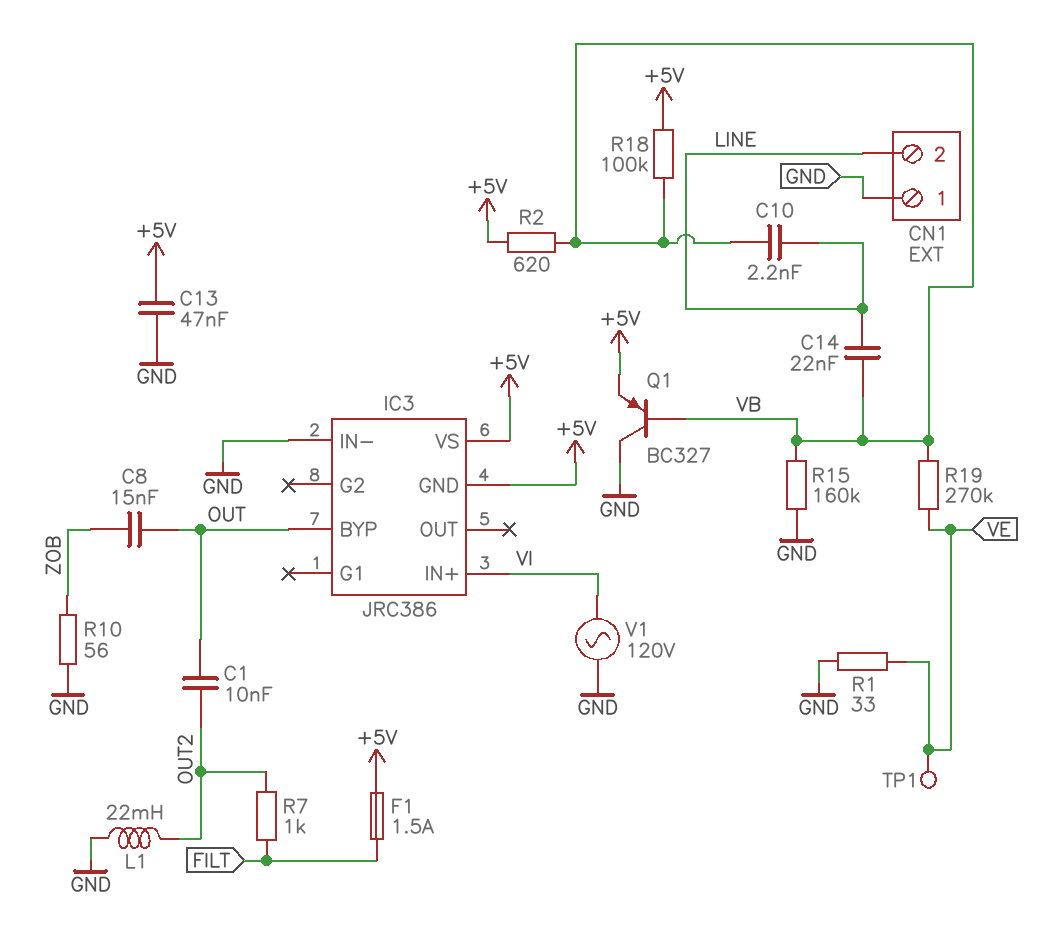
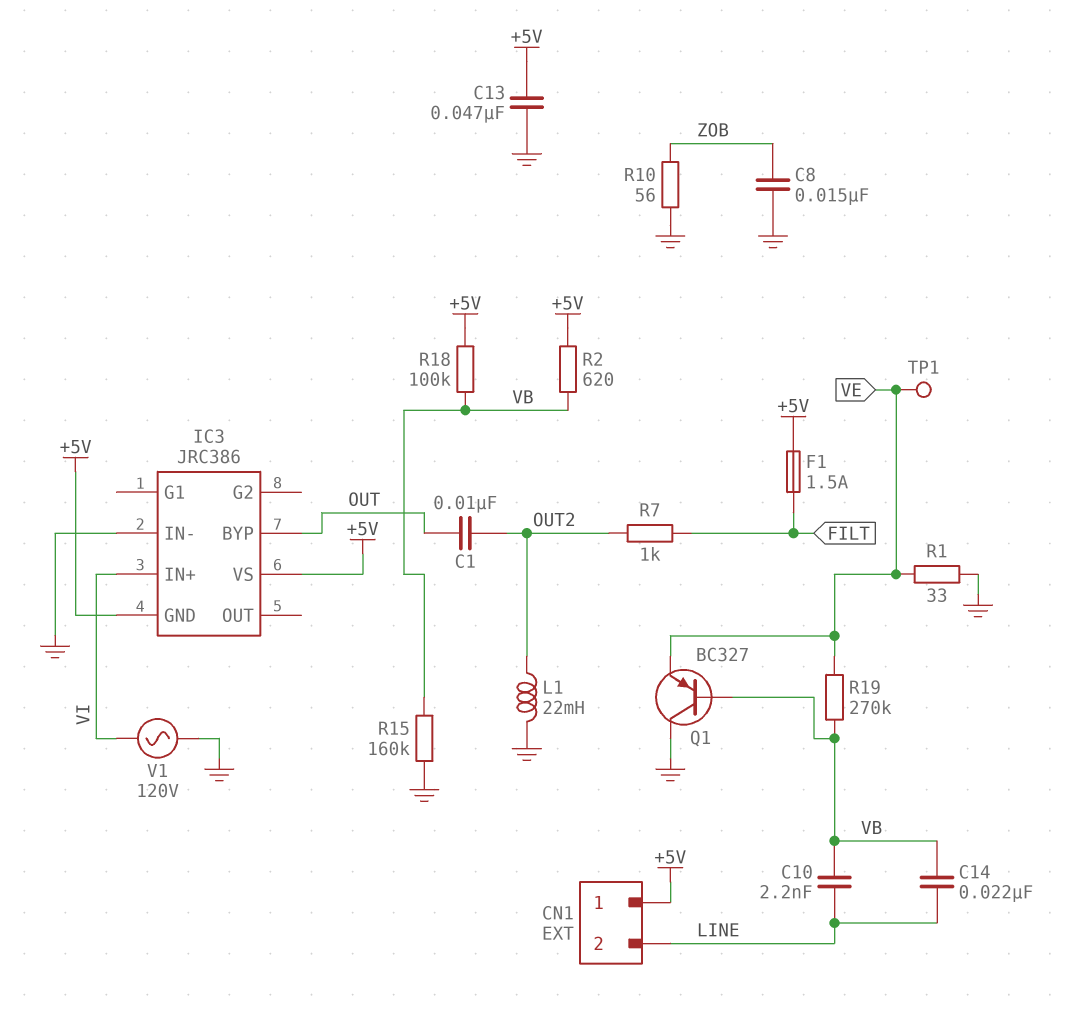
C8: 15nF (OUT, ZOB) -> 15nF (GND, ZOB)
CN1 pin 1: GND -> +5V
Q1: PNP BC327 (B VB, C GND, E +5V) -> PNP BC327 (B VB, C GND, E VE)

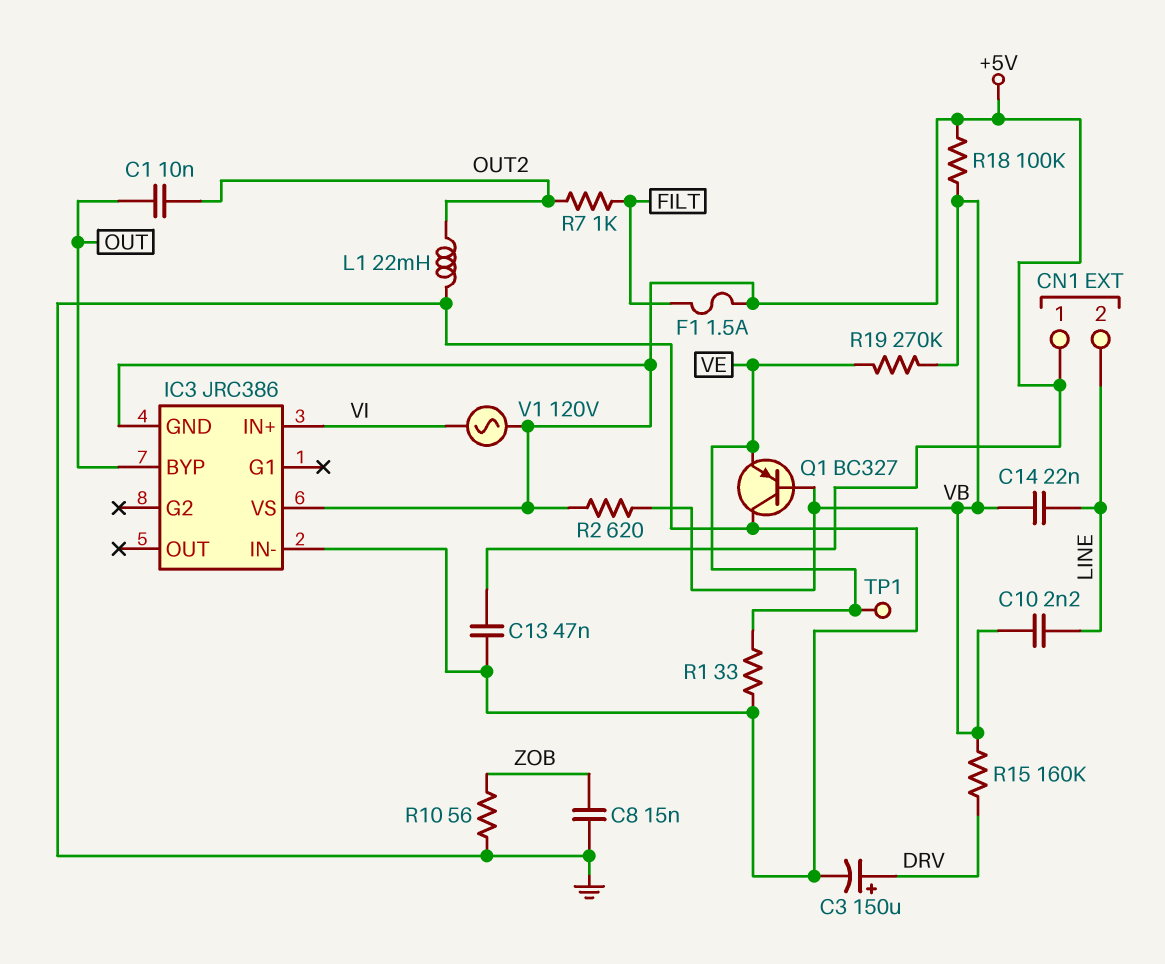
C3: none -> 150uF (plus DRV, minus GND)
R15: 160k (GND, VB) -> 160k (DRV, VB)
V1: AC 120V (GND, VI) -> AC 120V (+5V, VI)

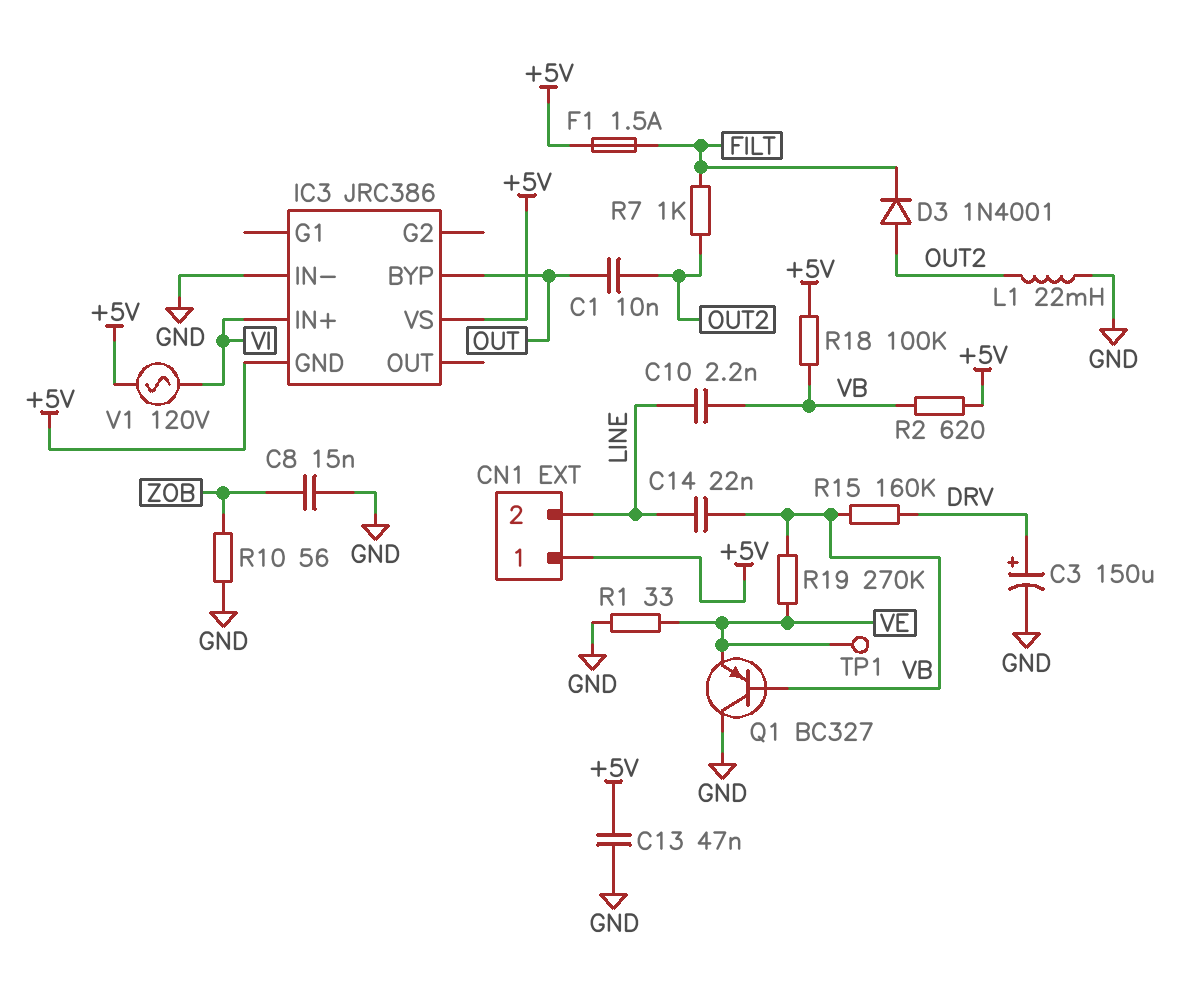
D3: none -> diode 1N4001 (A OUT2, K FILT)

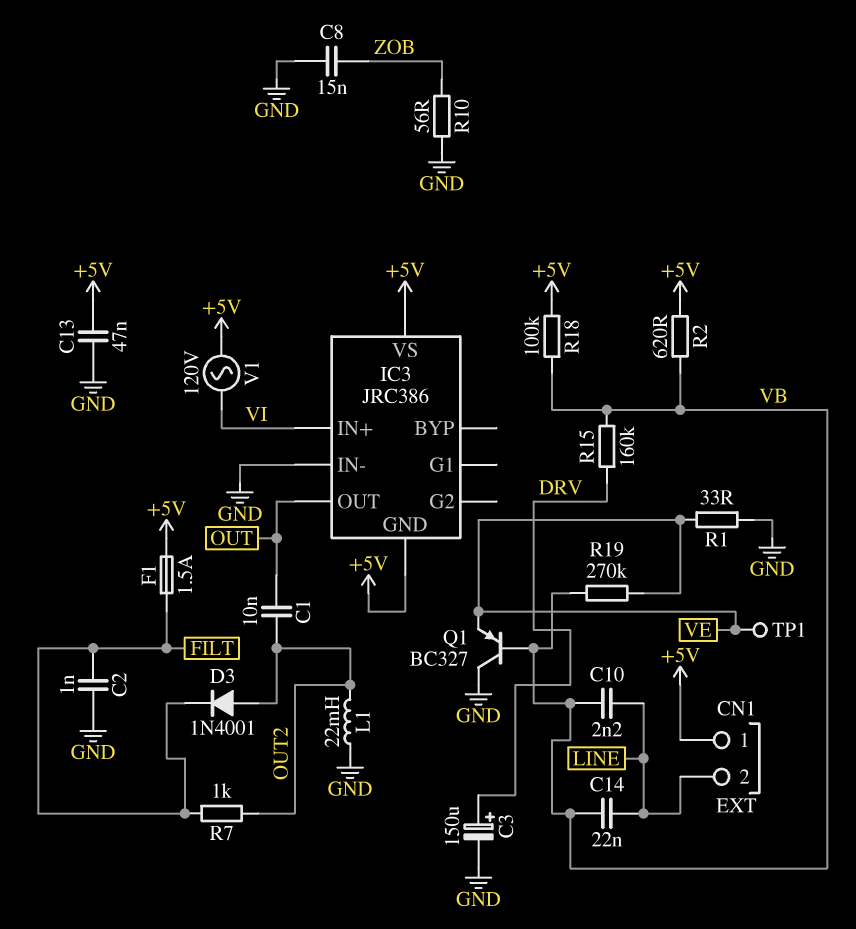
C2: none -> 1nF (FILT, GND)
IC3 pin BYP: OUT -> none
IC3 pin OUT: none -> OUT

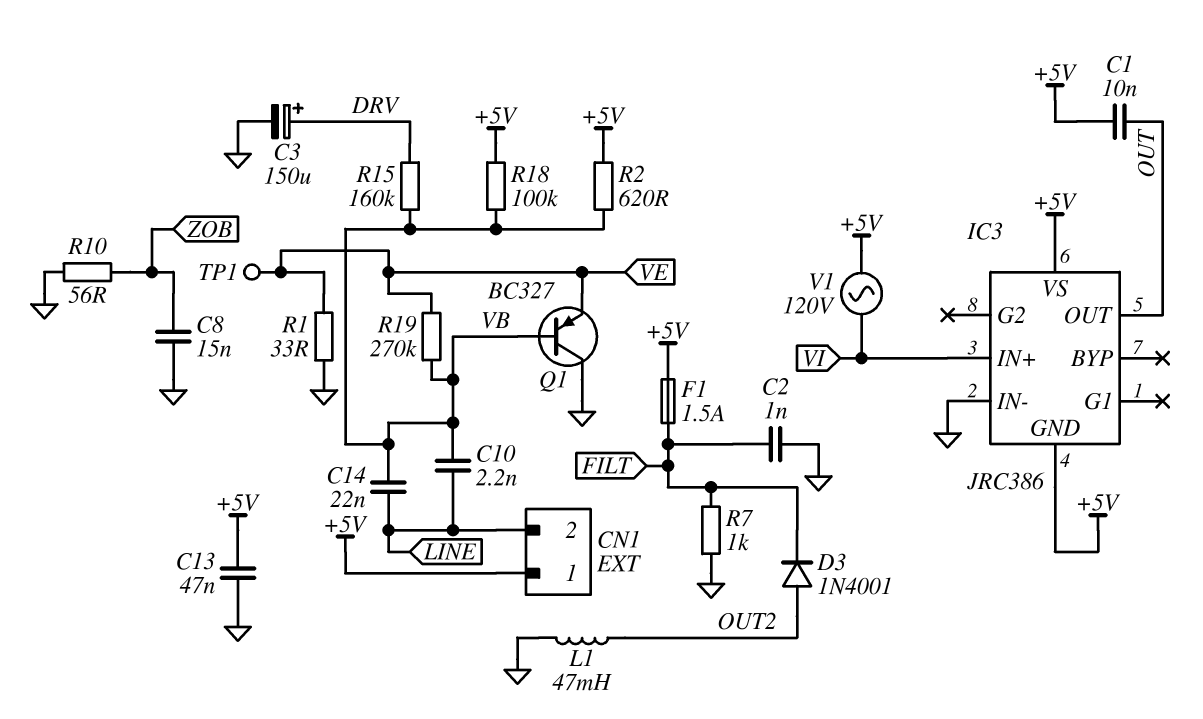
C1: 10nF (OUT, OUT2) -> 10nF (+5V, OUT)
L1: 22mH (GND, OUT2) -> 47mH (GND, OUT2)
R7: 1k (FILT, OUT2) -> 1k (FILT, GND)

